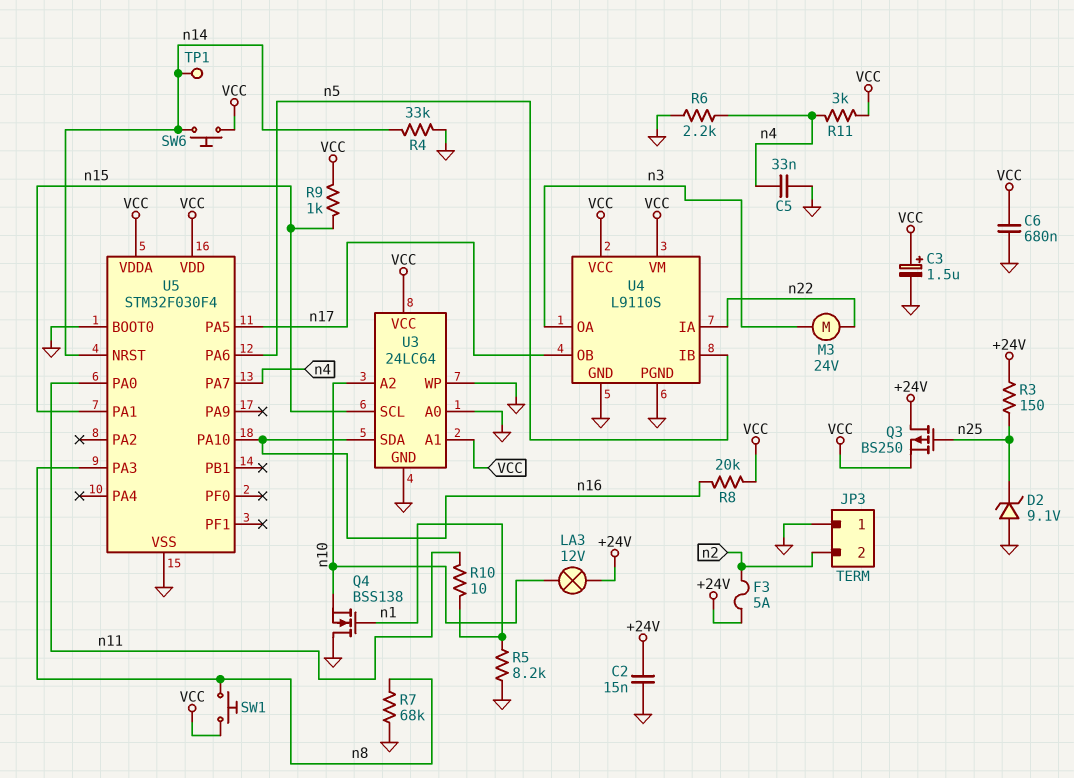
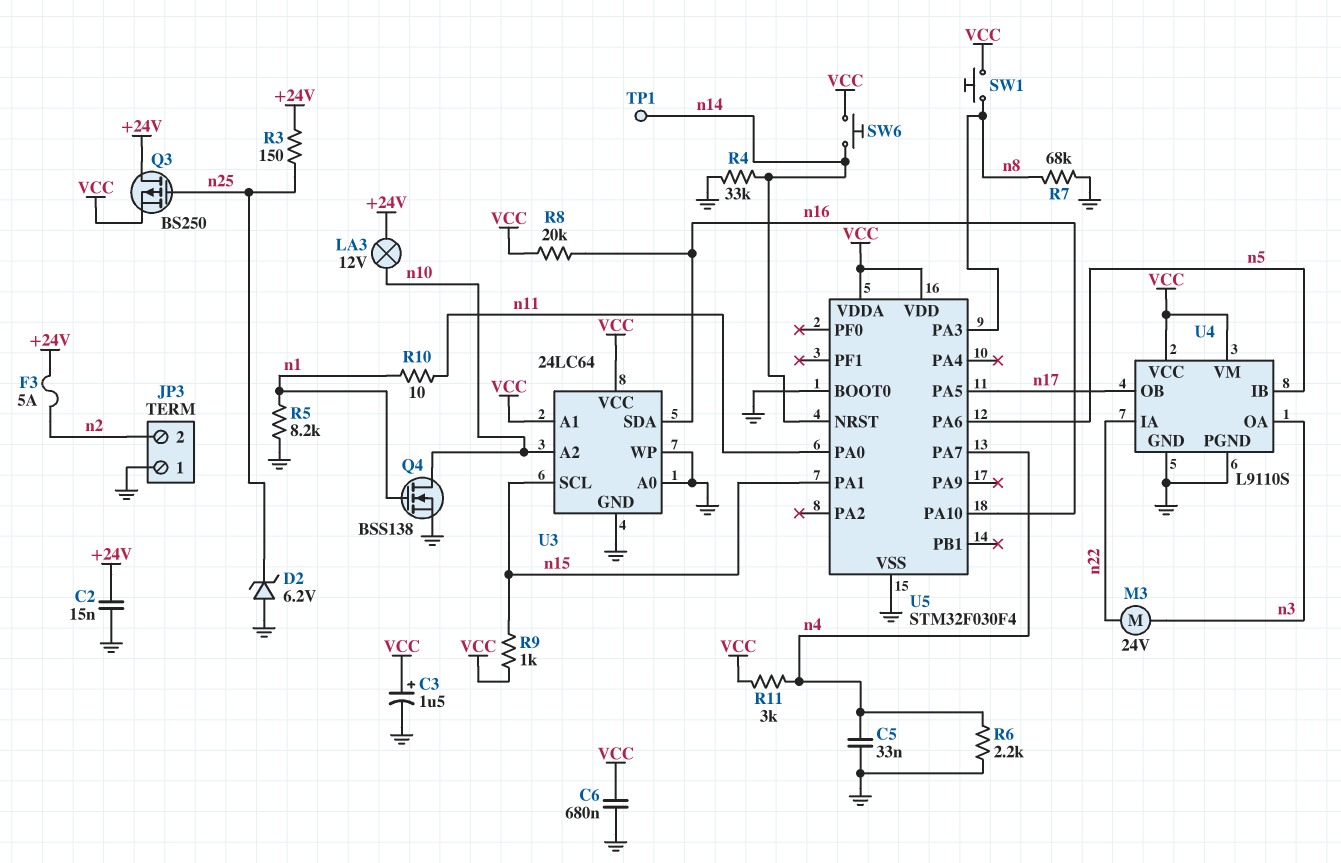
D2: zener 9.1V (A GND, K n25) -> zener 6.2V (A GND, K n25)
Q4: NMOS BSS138 (G n1, D GND, S n10) -> NMOS BSS138 (G n1, D n10, S GND)

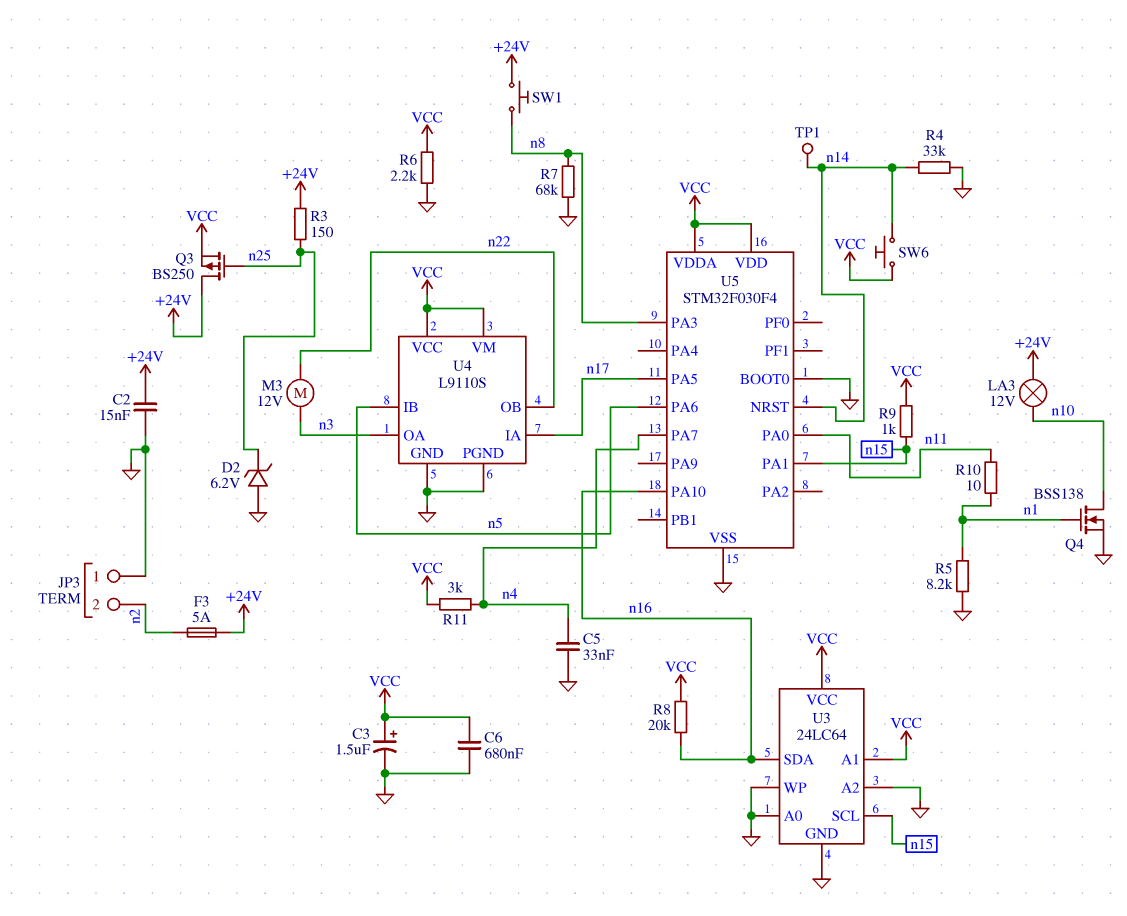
M3: motor 24V (n3, n22) -> motor 12V (n3, n22)
R6: 2.2k (GND, n4) -> 2.2k (GND, VCC)
SW1: button (VCC, n8) -> button (+24V, n8)
U3 pin A2: n10 -> GND
U4 pin IA: n22 -> n17
U4 pin OB: n17 -> n22

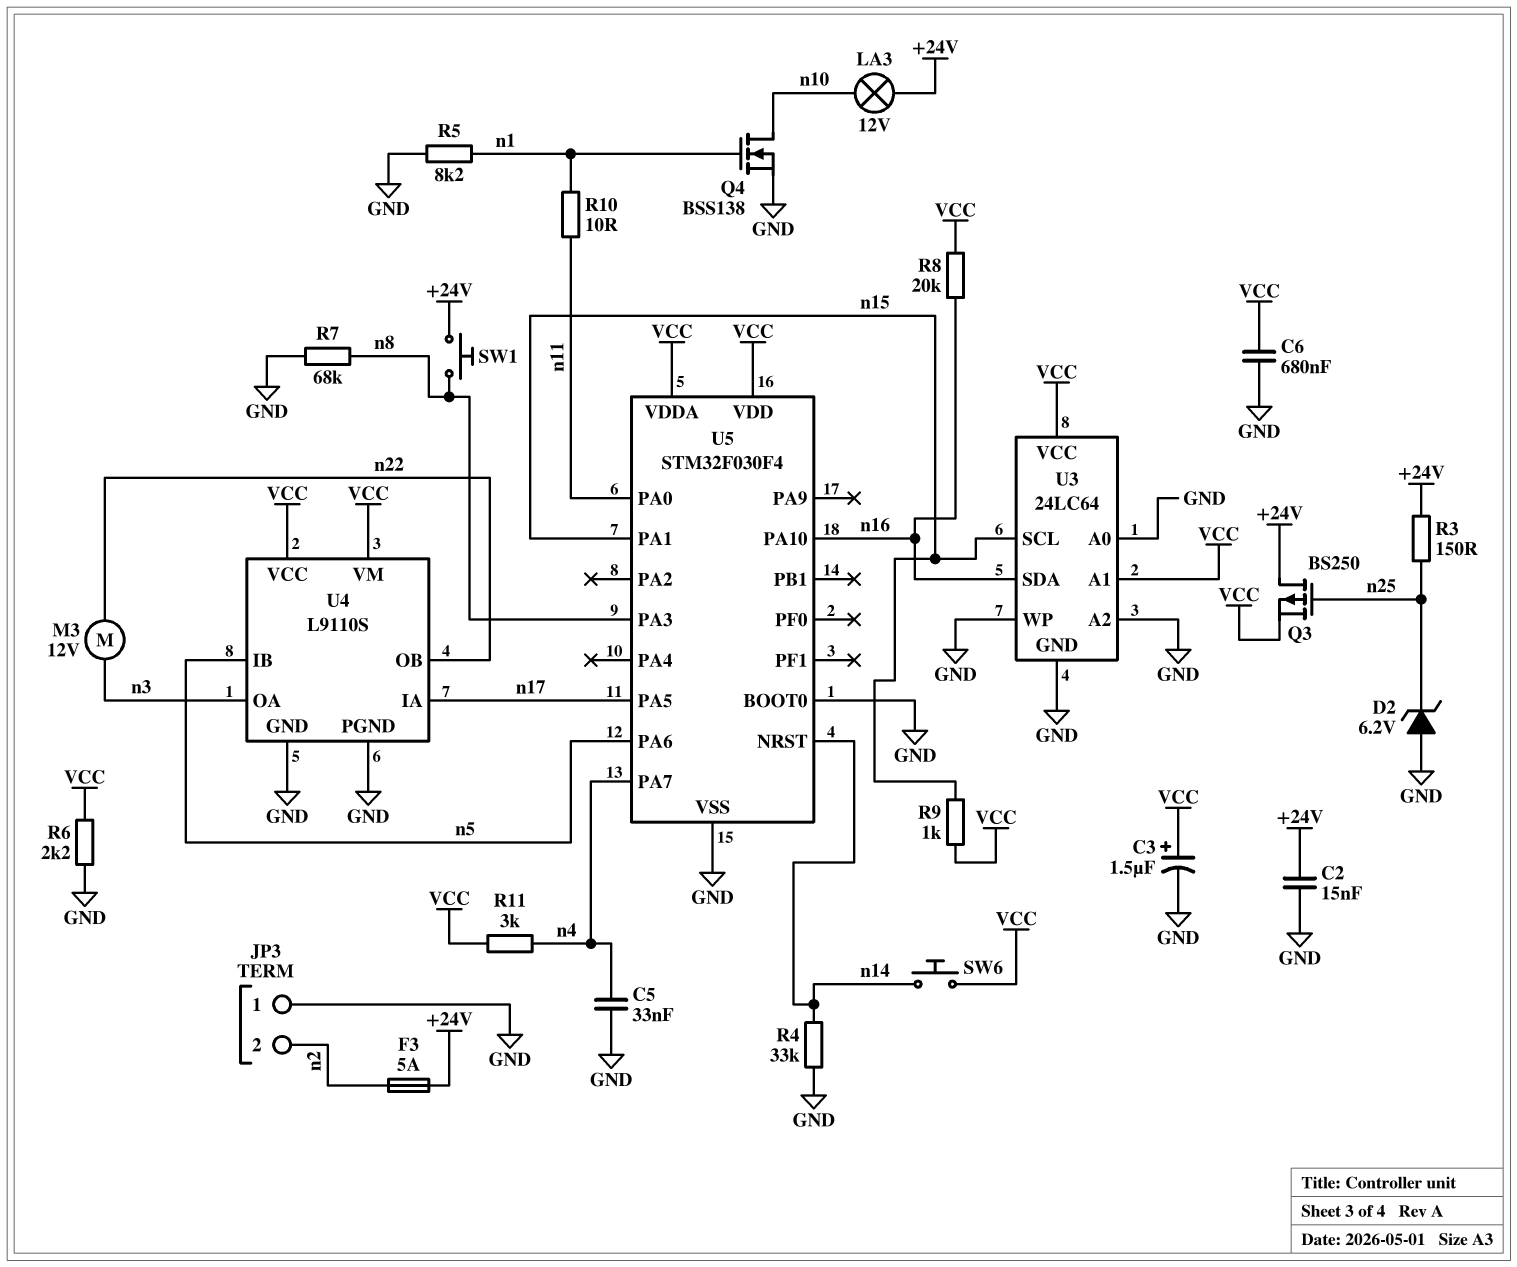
TP1: test point (n14) -> none

